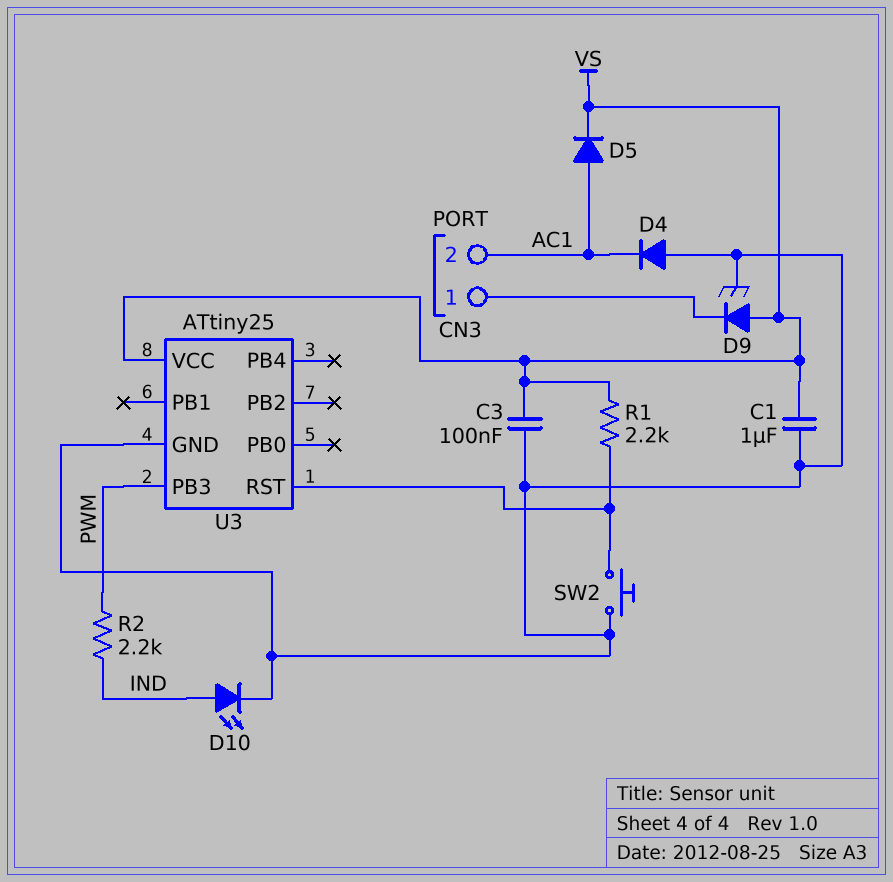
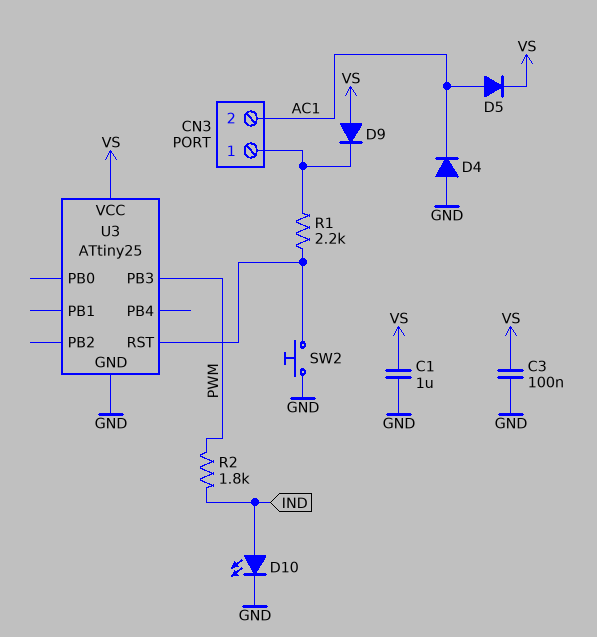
R1: 2.2k (U3/RST, VS) -> 2.2k (CN3/1, U3/RST)
R2: 2.2k (IND, PWM) -> 1.8k (IND, PWM)

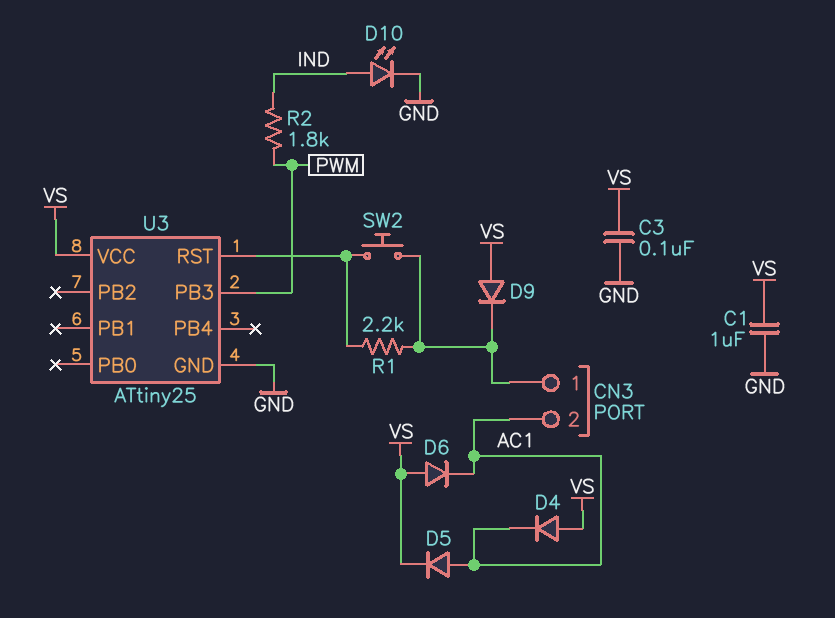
D4: diode (A GND, K AC1) -> diode (A VS, K AC1)
D6: none -> diode (A VS, K AC1)
SW2: button (GND, U3/RST) -> button (CN3/1, U3/RST)

